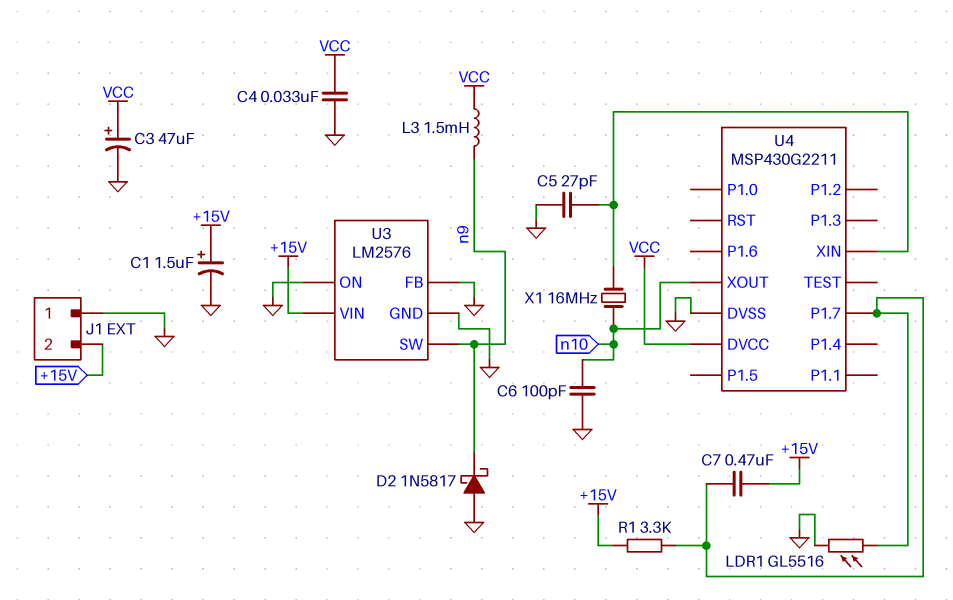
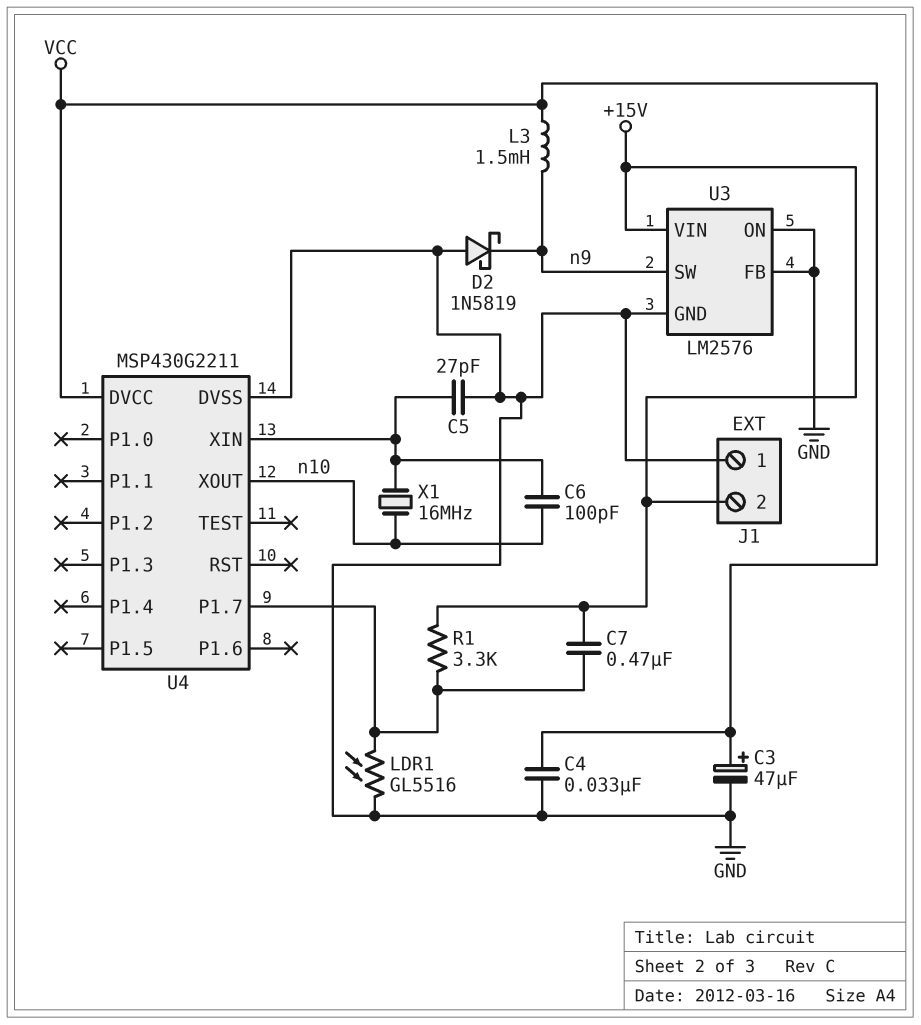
C1: 1.5uF (plus +15V, minus GND) -> none
C6: 100pF (GND, n10) -> 100pF (U4/XIN, n10)
D2: schottky 1N5817 (A GND, K n9) -> schottky 1N5819 (A GND, K n9)

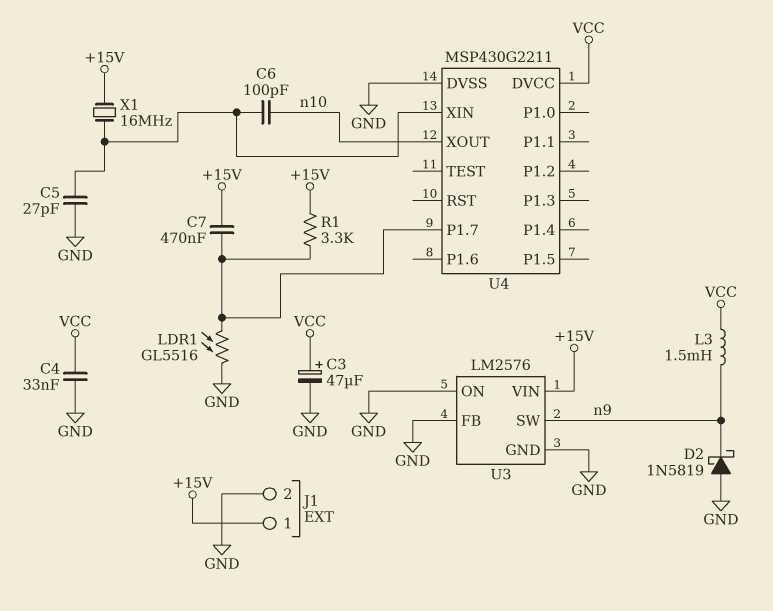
J1 pin 1: GND -> +15V
J1 pin 2: +15V -> GND
X1: 16MHz (U4/XIN, n10) -> 16MHz (+15V, U4/XIN)

